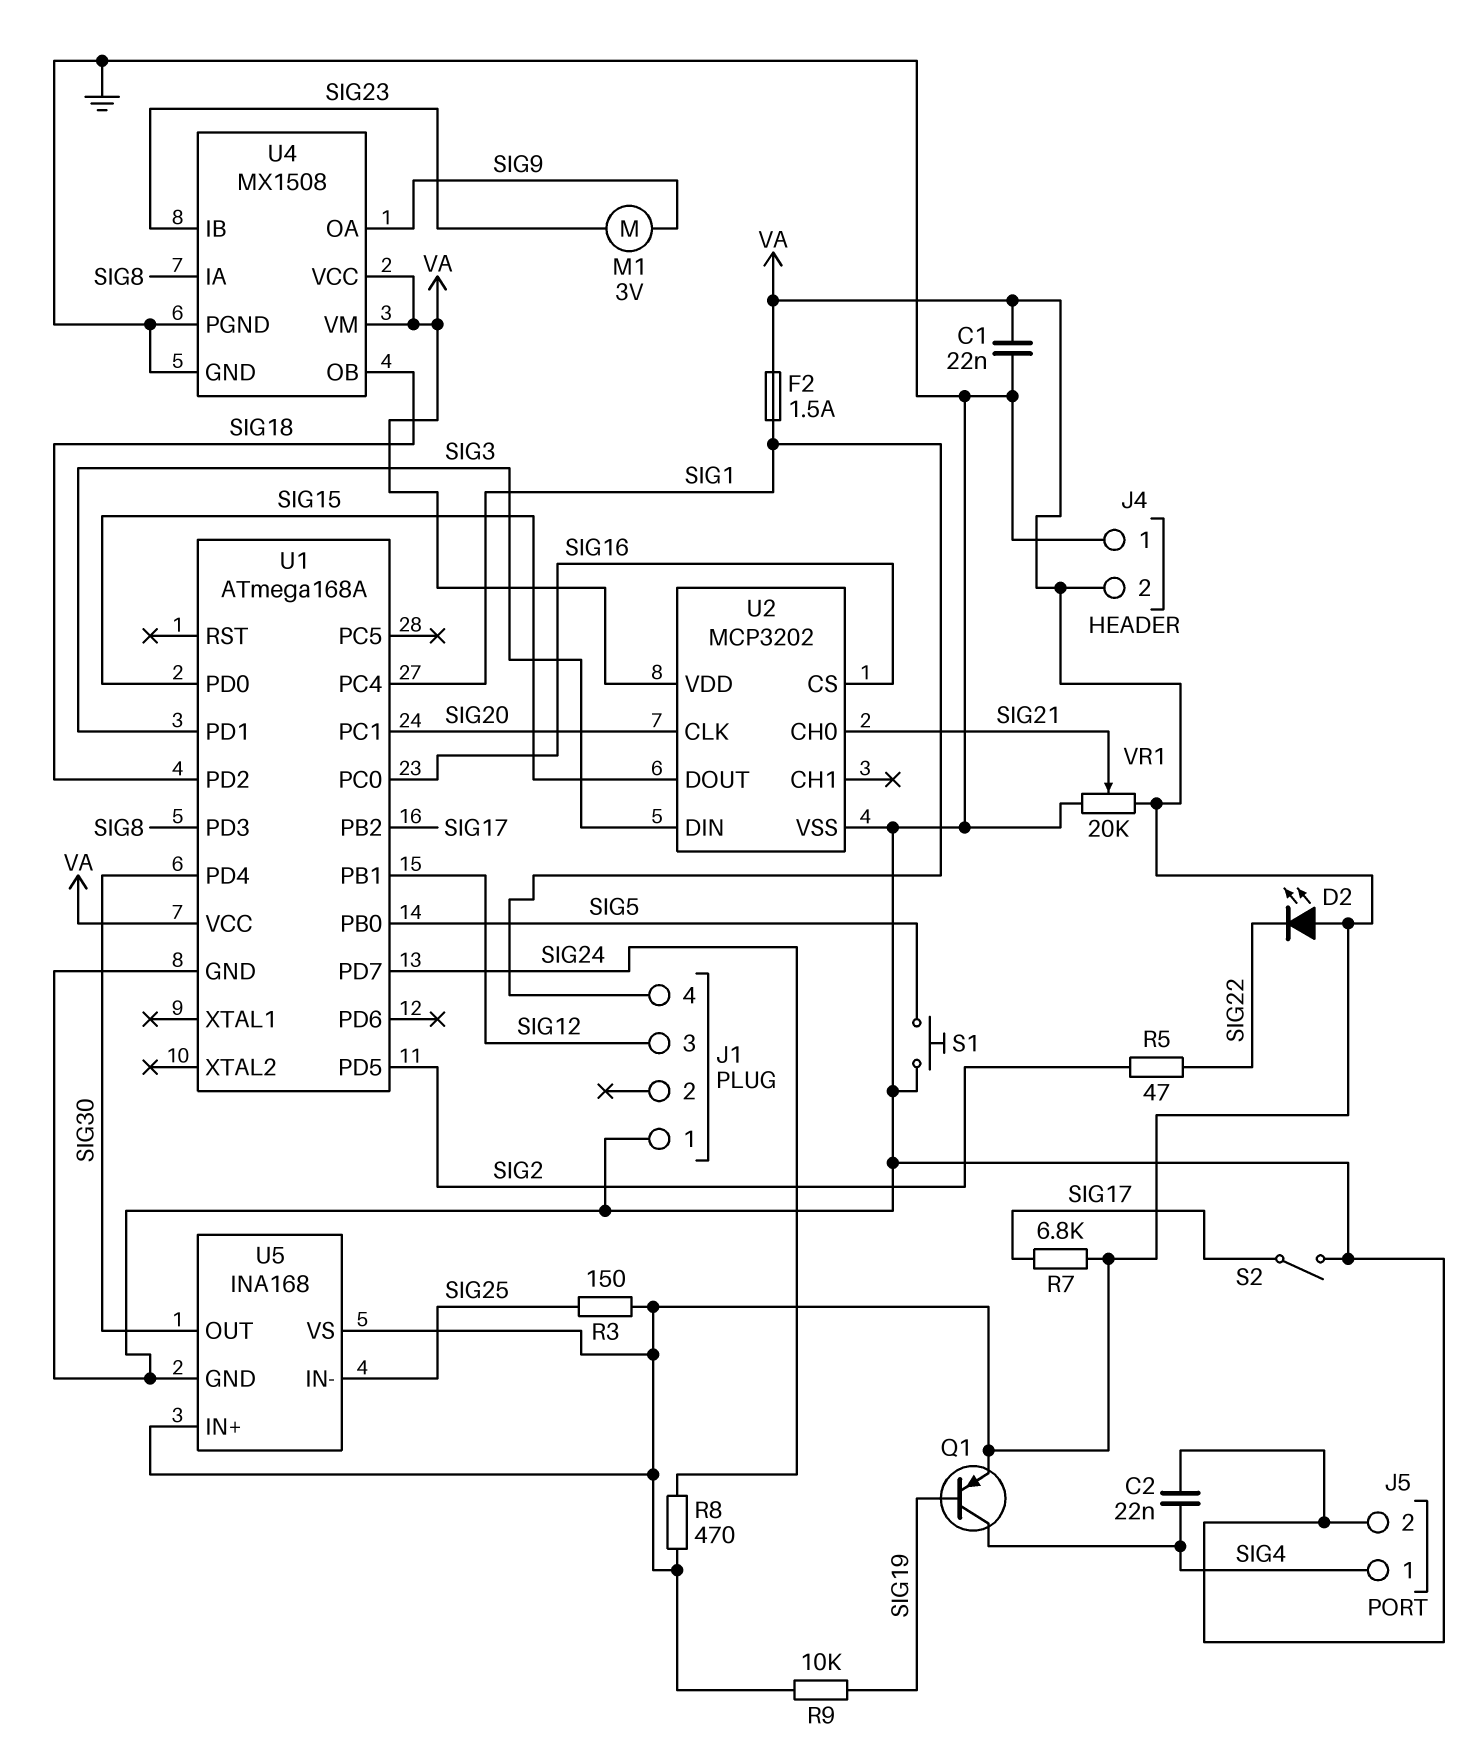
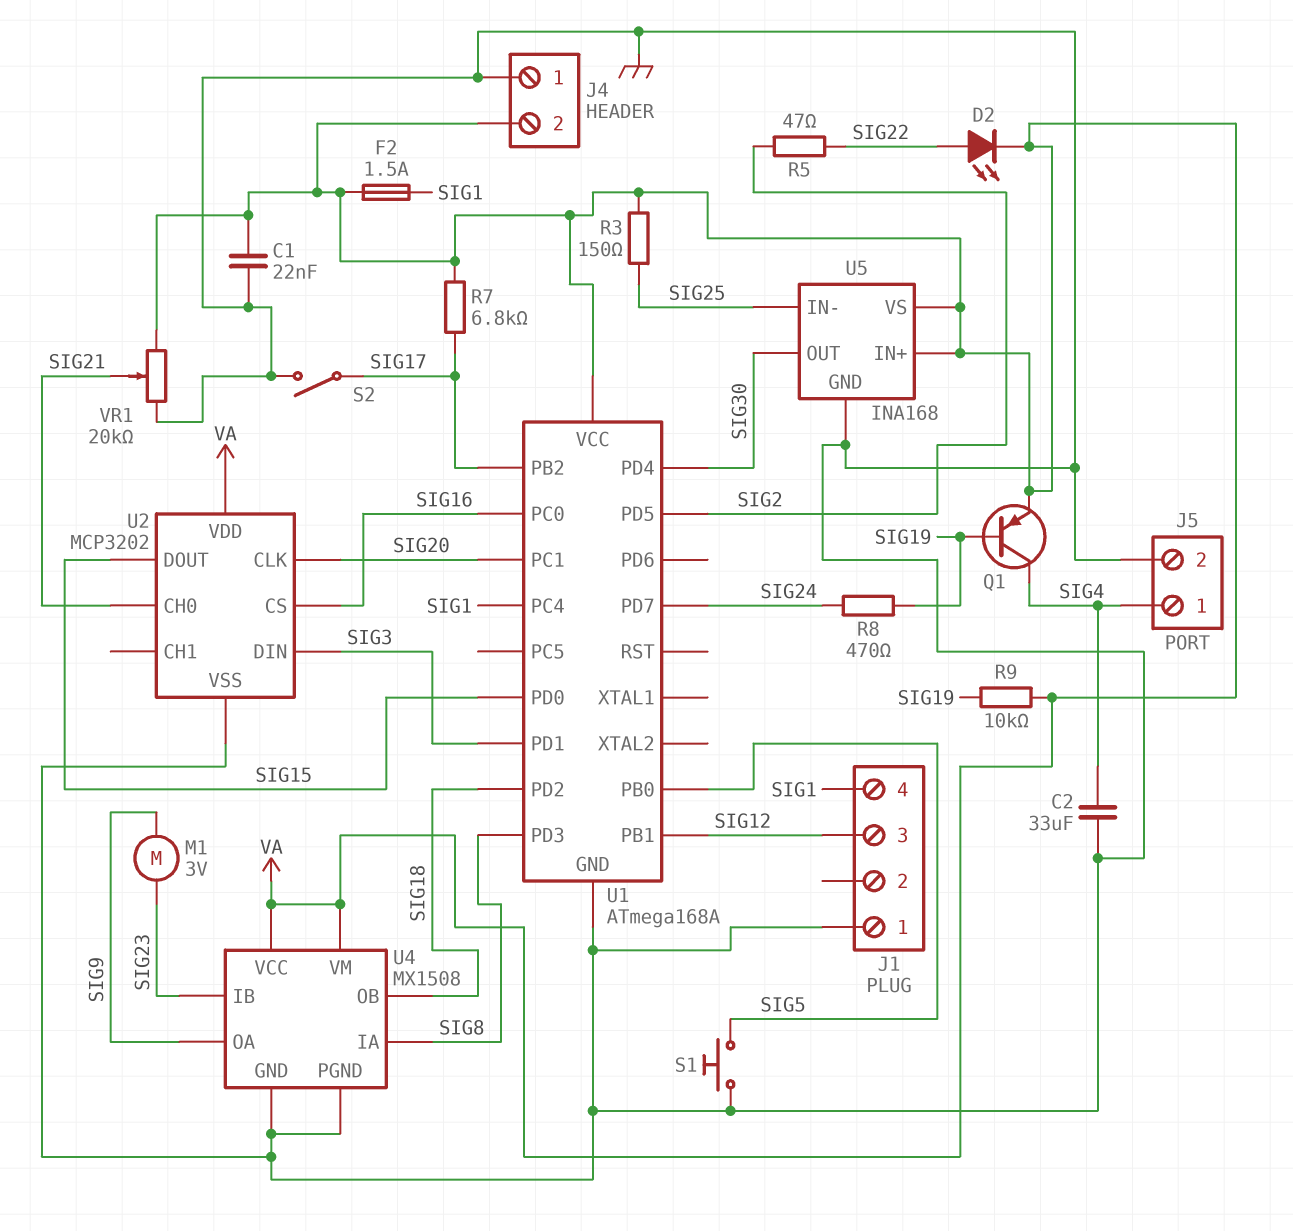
C2: 22nF (GND, SIG4) -> 33uF (GND, SIG4)
D2: LED (A VA, K SIG22) -> LED (A SIG22, K VA)
R8: 470 (SIG24, VA) -> 470 (SIG19, SIG24)

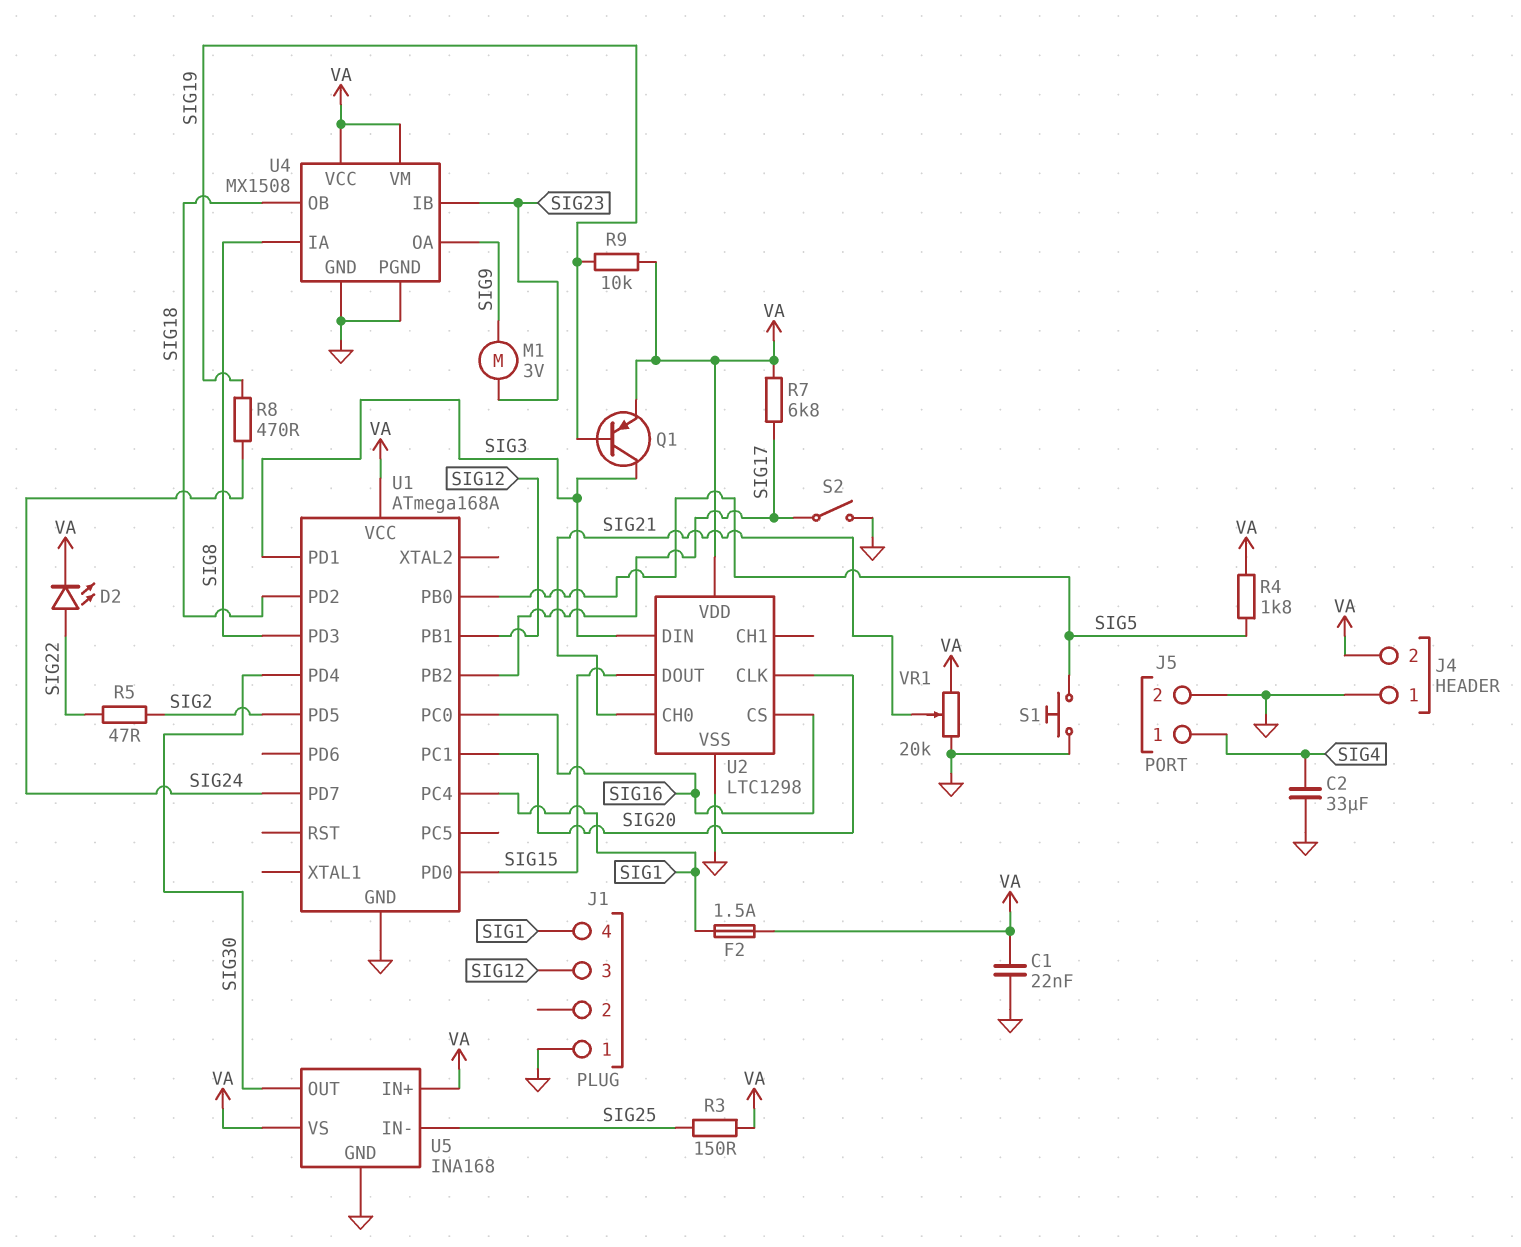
Q1: PNP (B SIG19, C SIG4, E VA) -> PNP (B SIG19, C SIG3, E VA)
R4: none -> 1.8k (SIG5, VA)
U2: MCP3202 -> LTC1298

